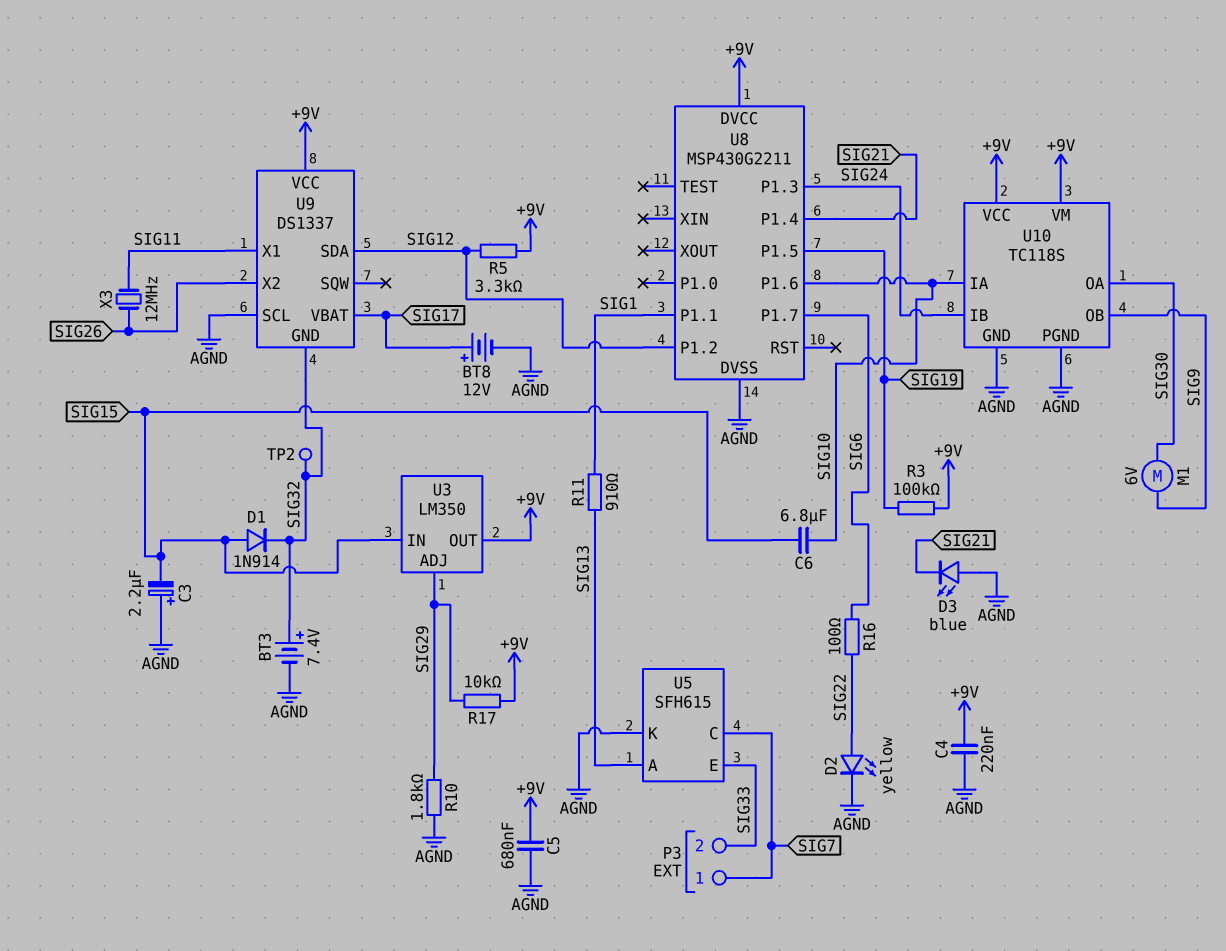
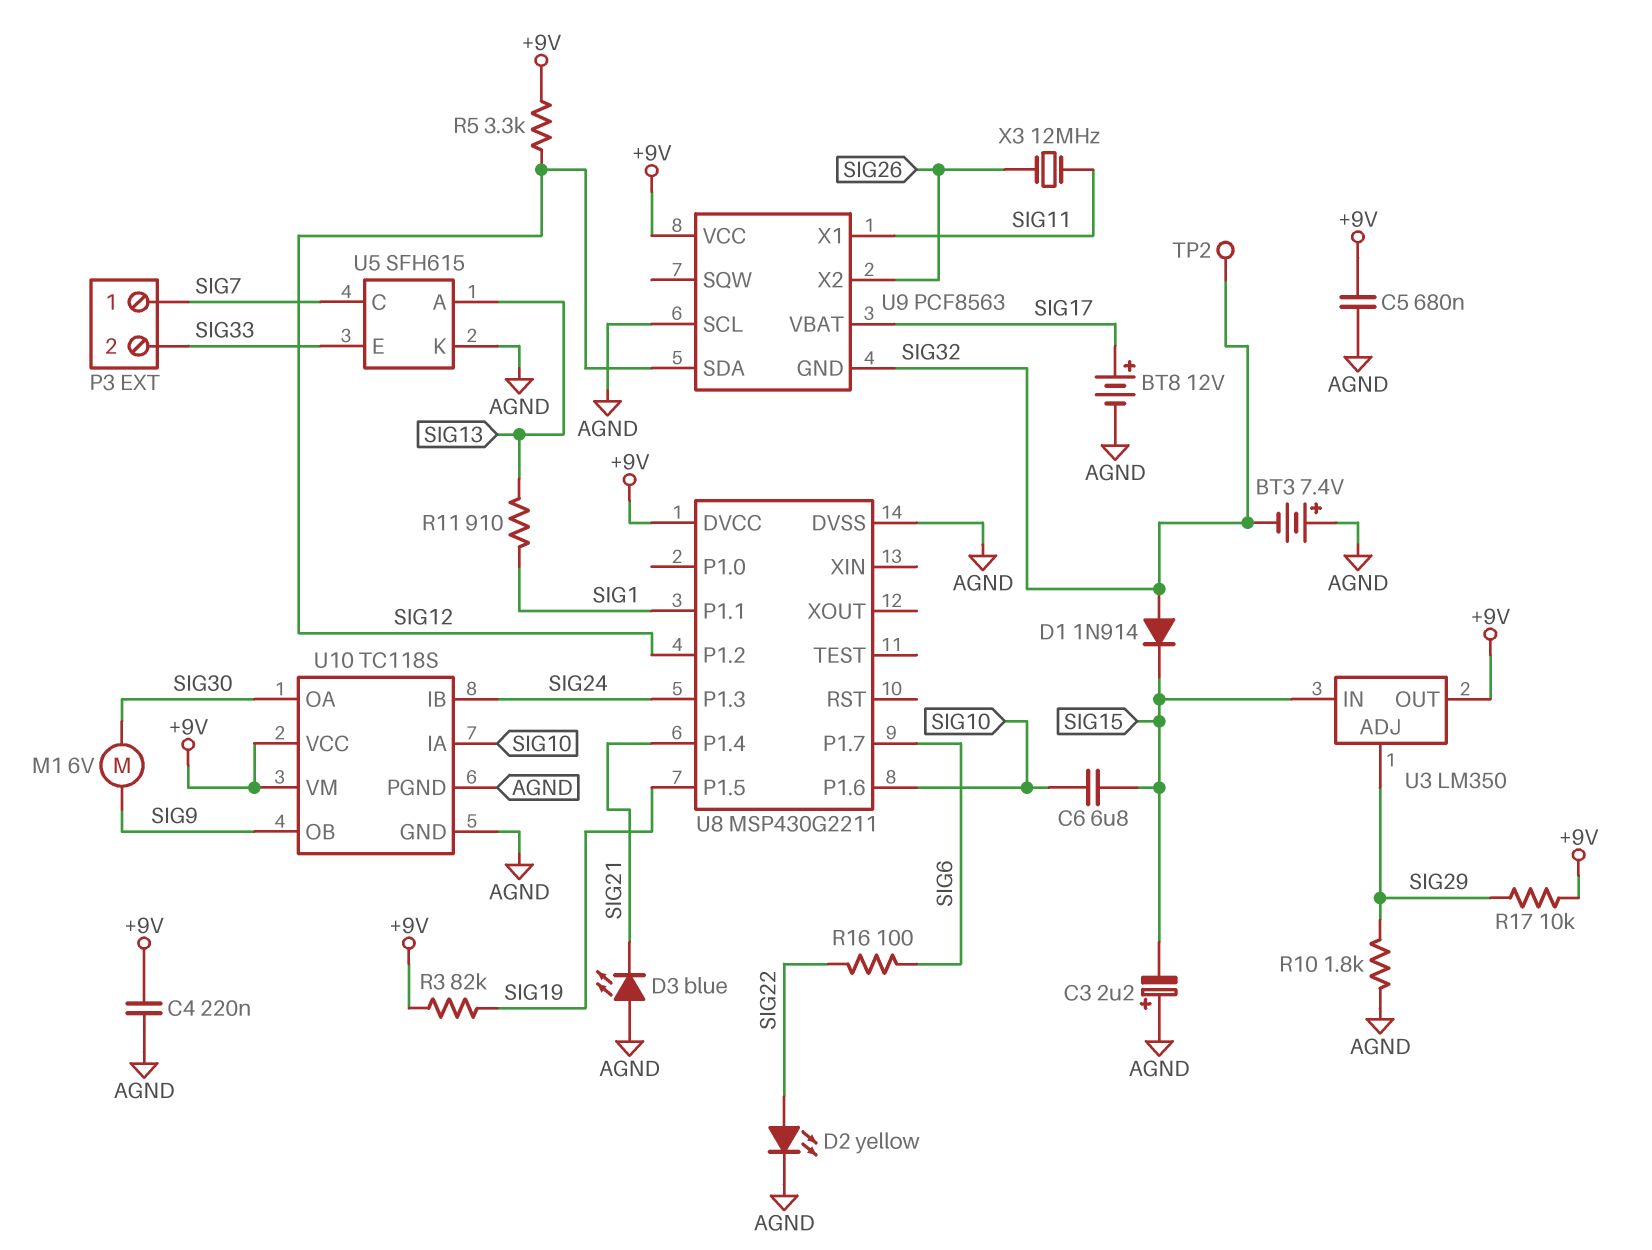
BT3: 7.4V (plus SIG32, minus AGND) -> 7.4V (plus AGND, minus SIG32)
D1: diode 1N914 (A SIG15, K SIG32) -> diode 1N914 (A SIG32, K SIG15)
R3: 100k (+9V, SIG19) -> 82k (+9V, SIG19)
U9: DS1337 -> PCF8563

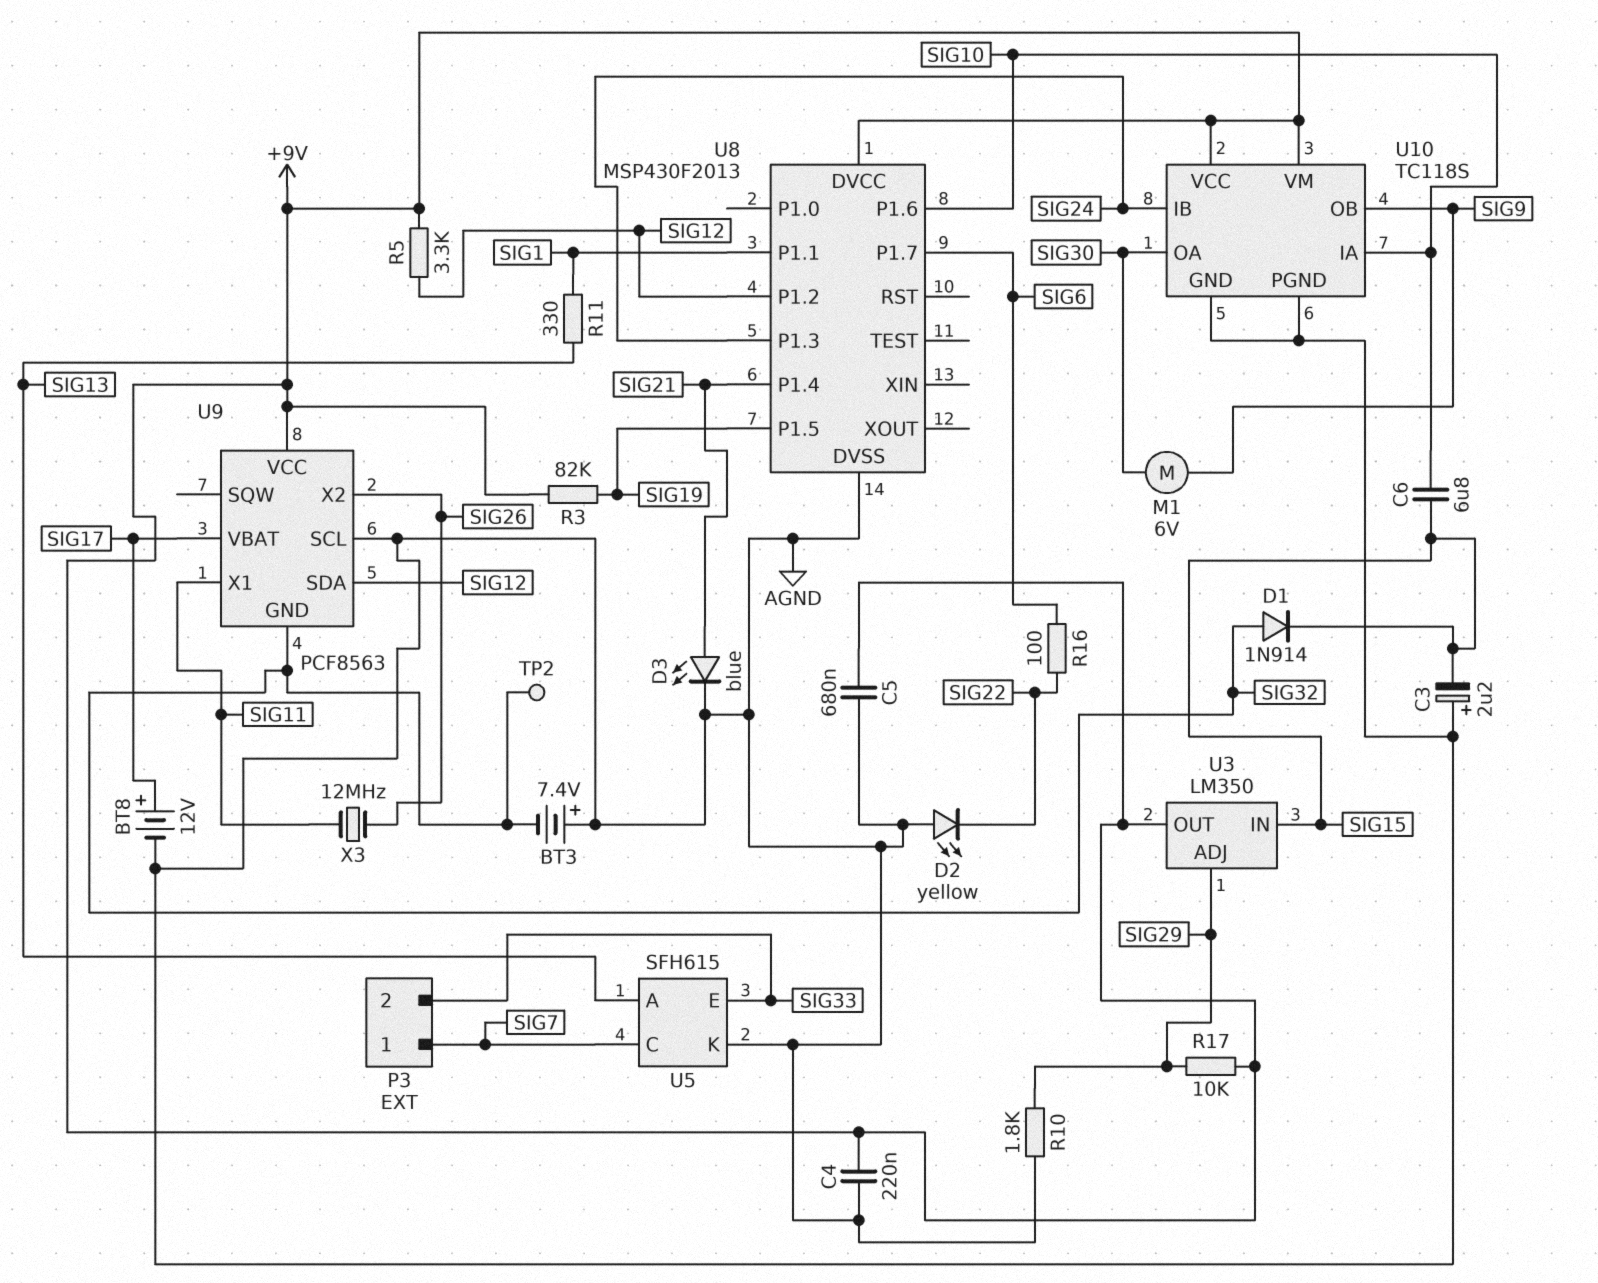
D2: LED yellow (A SIG22, K AGND) -> LED yellow (A AGND, K SIG22)
D3: LED blue (A AGND, K SIG21) -> LED blue (A SIG21, K AGND)
R11: 910 (SIG1, SIG13) -> 330 (SIG1, SIG13)
U8: MSP430G2211 -> MSP430F2013

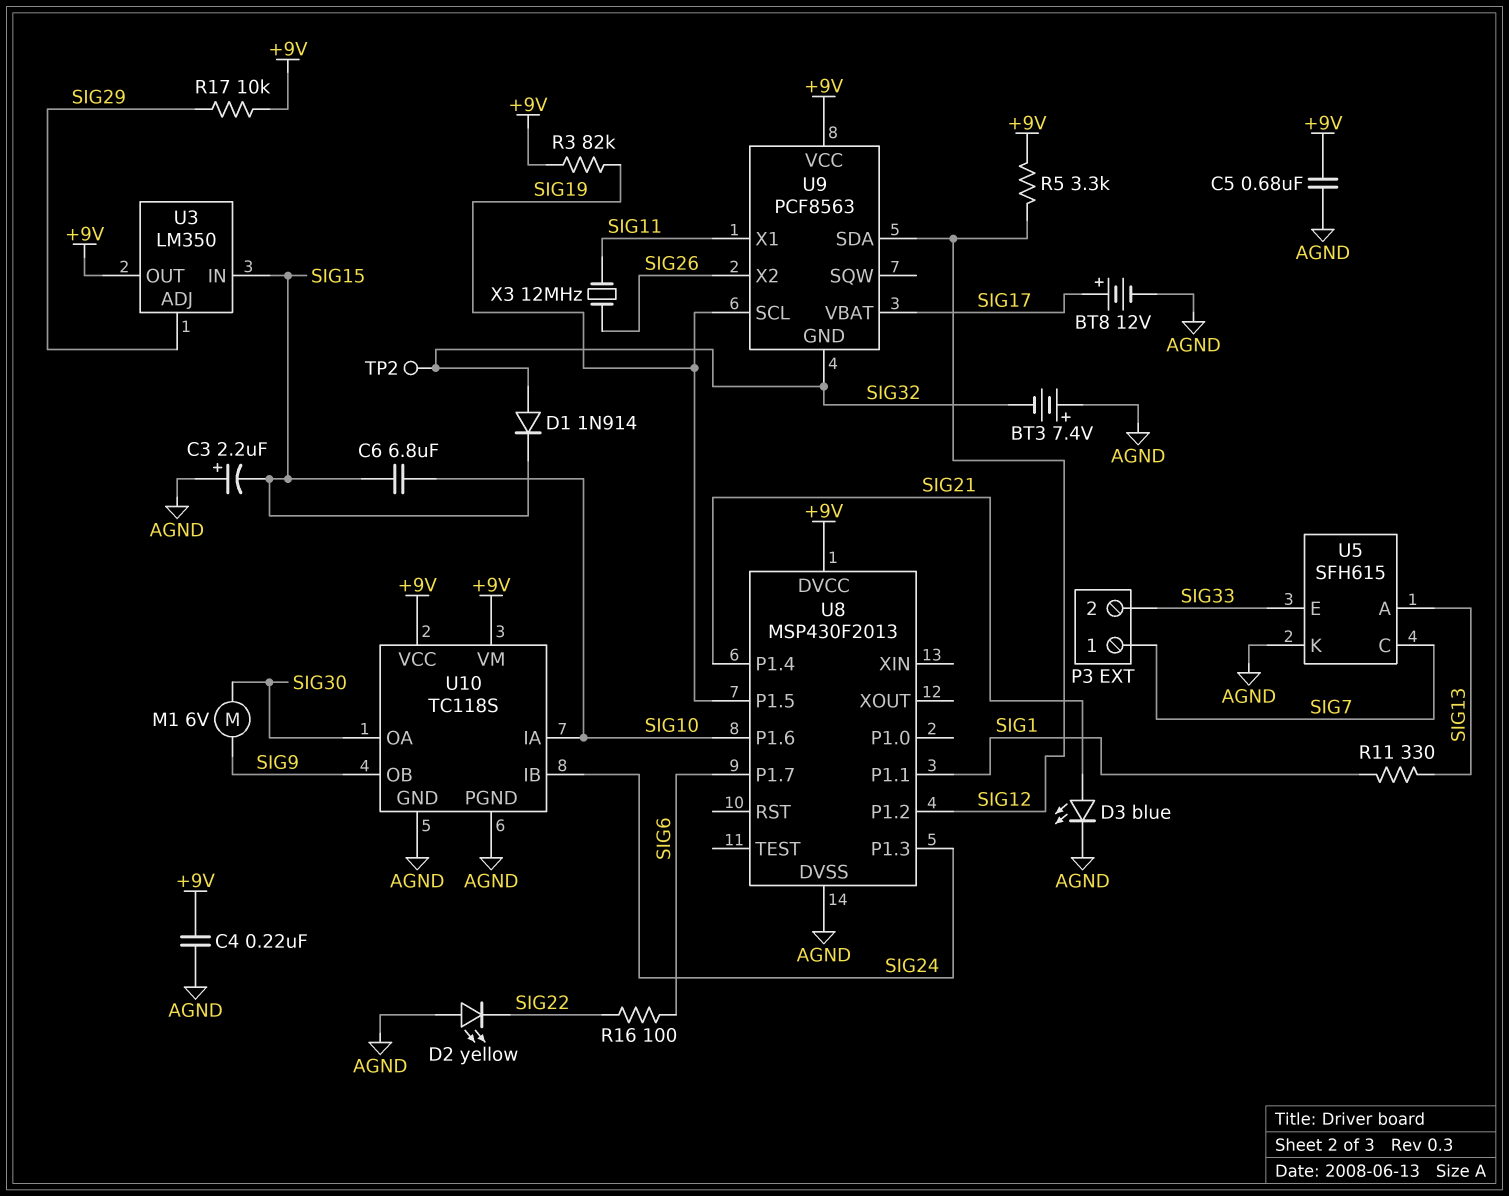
R10: 1.8k (AGND, SIG29) -> none
U9 pin SCL: AGND -> SIG19

